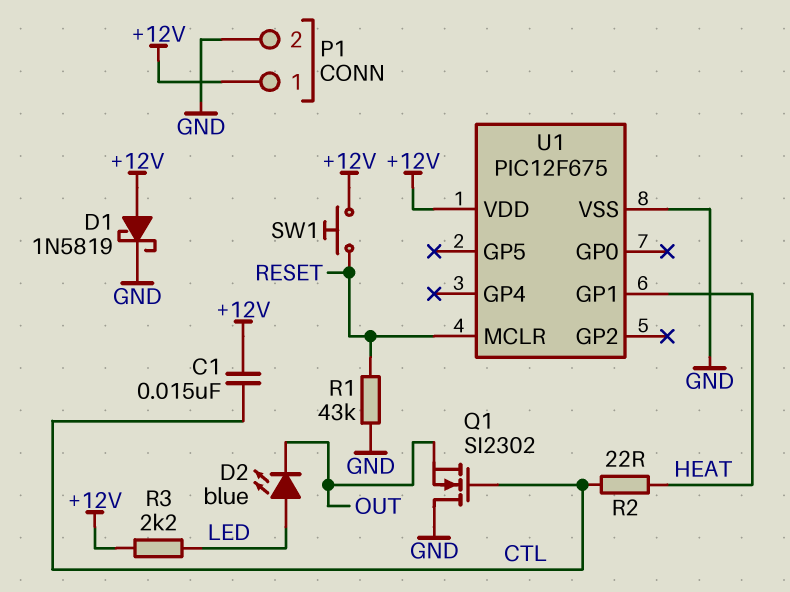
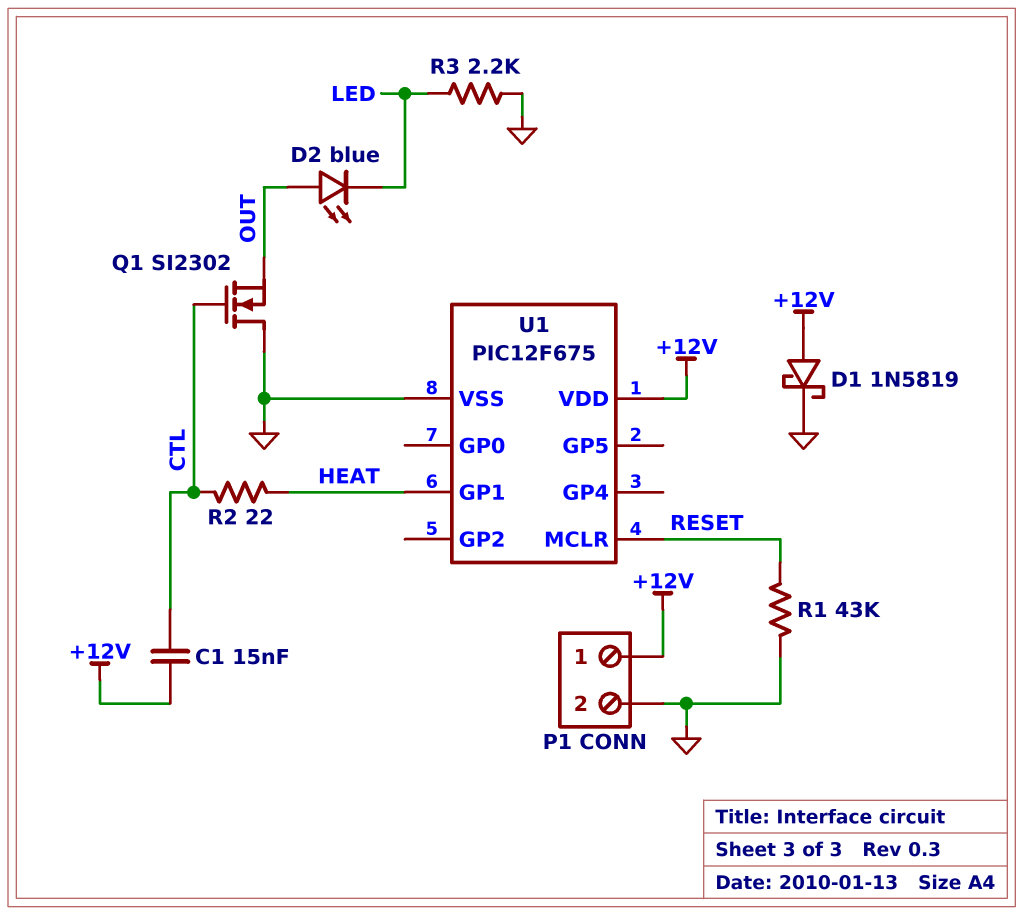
D2: LED blue (A LED, K OUT) -> LED blue (A OUT, K LED)
R3: 2.2k (+12V, LED) -> 2.2k (GND, LED)
SW1: button (+12V, RESET) -> none

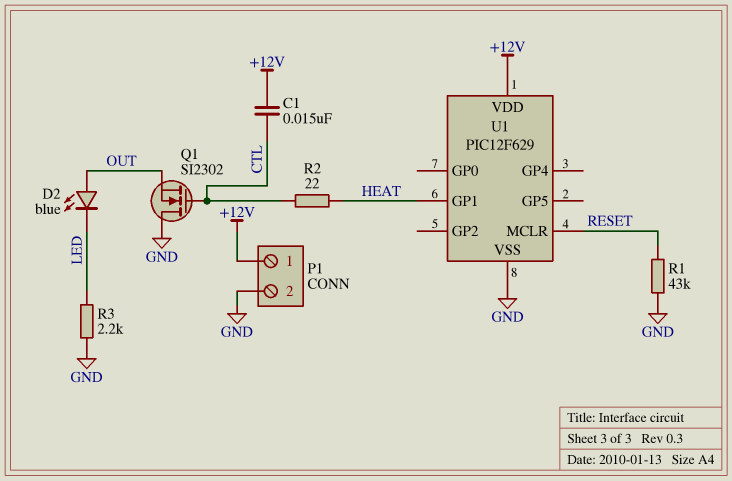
D1: schottky 1N5819 (A +12V, K GND) -> none
U1: PIC12F675 -> PIC12F629

